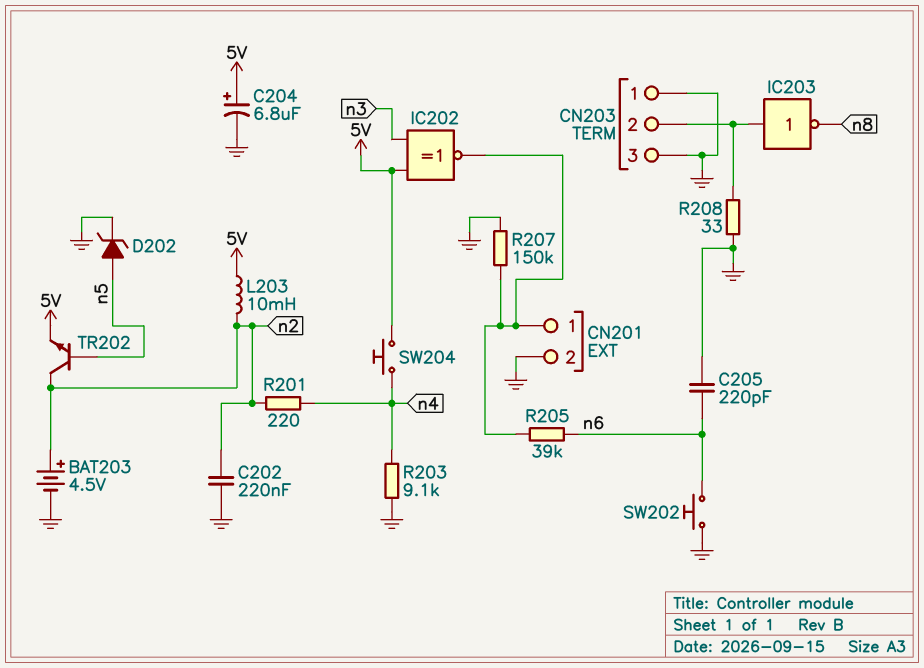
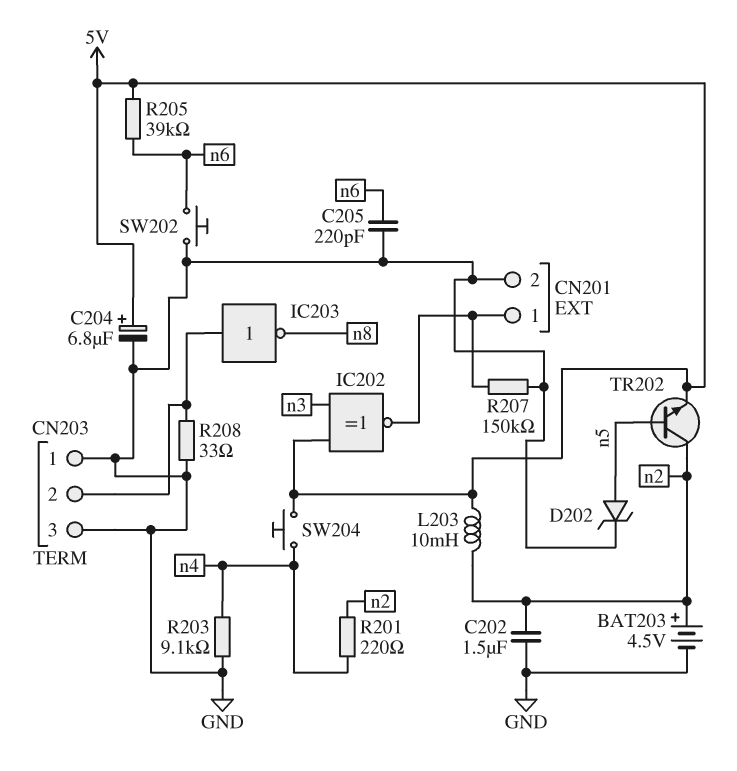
C202: 220nF (GND, n2) -> 1.5uF (GND, n2)
R205: 39k (CN201/1, n6) -> 39k (5V, n6)

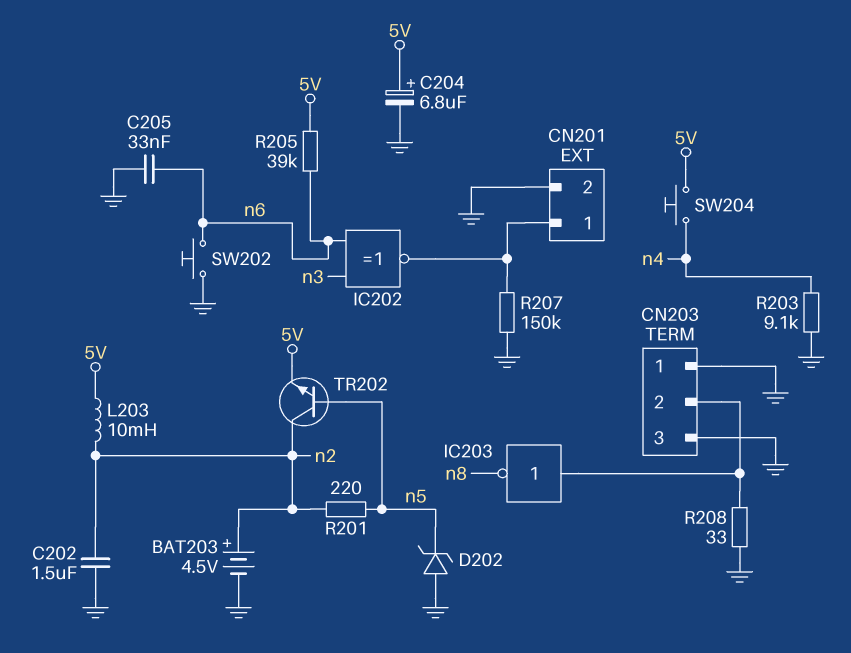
C205: 220pF (GND, n6) -> 33nF (GND, n6)
D202: zener (A n5, K GND) -> zener (A GND, K n5)
IC202: XNOR (in 5V, in n3, out CN201/1) -> XNOR (in n3, in n6, out CN201/1)
R201: 220 (n2, n4) -> 220 (n2, n5)

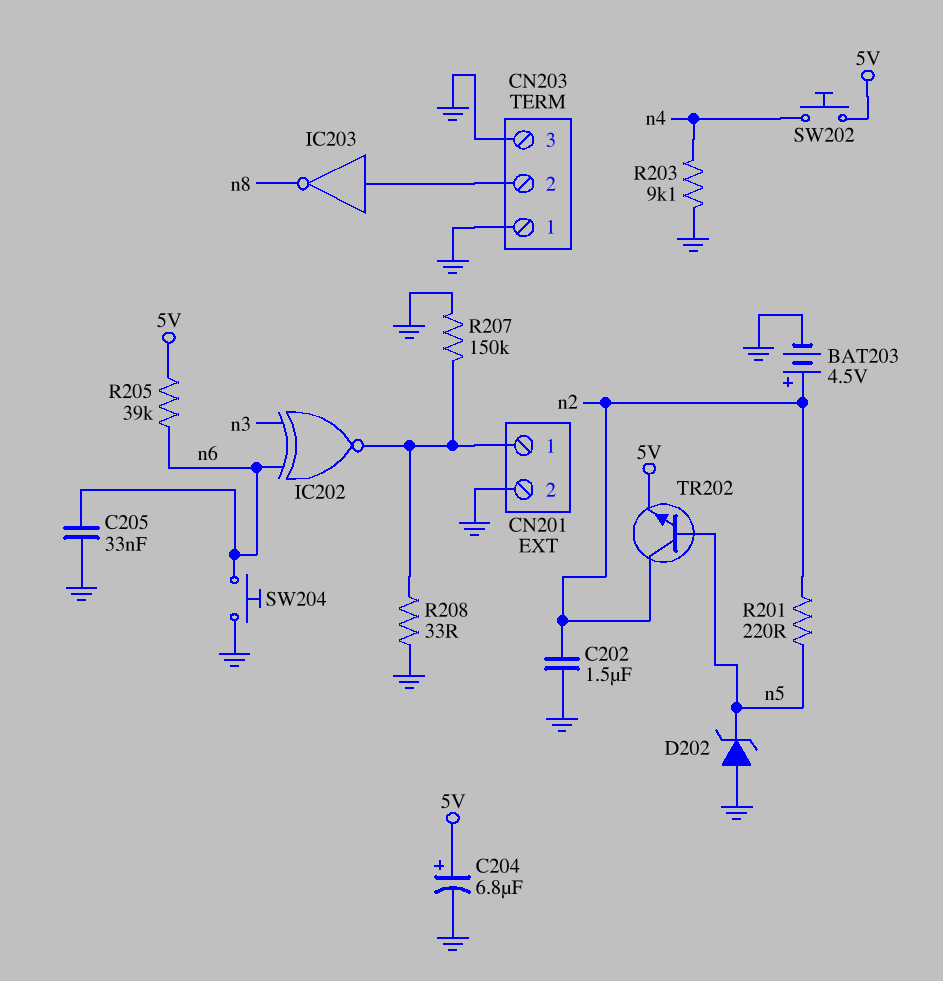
L203: 10mH (5V, n2) -> none
R208: 33 (CN203/2, GND) -> 33 (CN201/1, GND)
SW202: button (GND, n6) -> button (5V, n4)
SW204: button (5V, n4) -> button (GND, n6)

